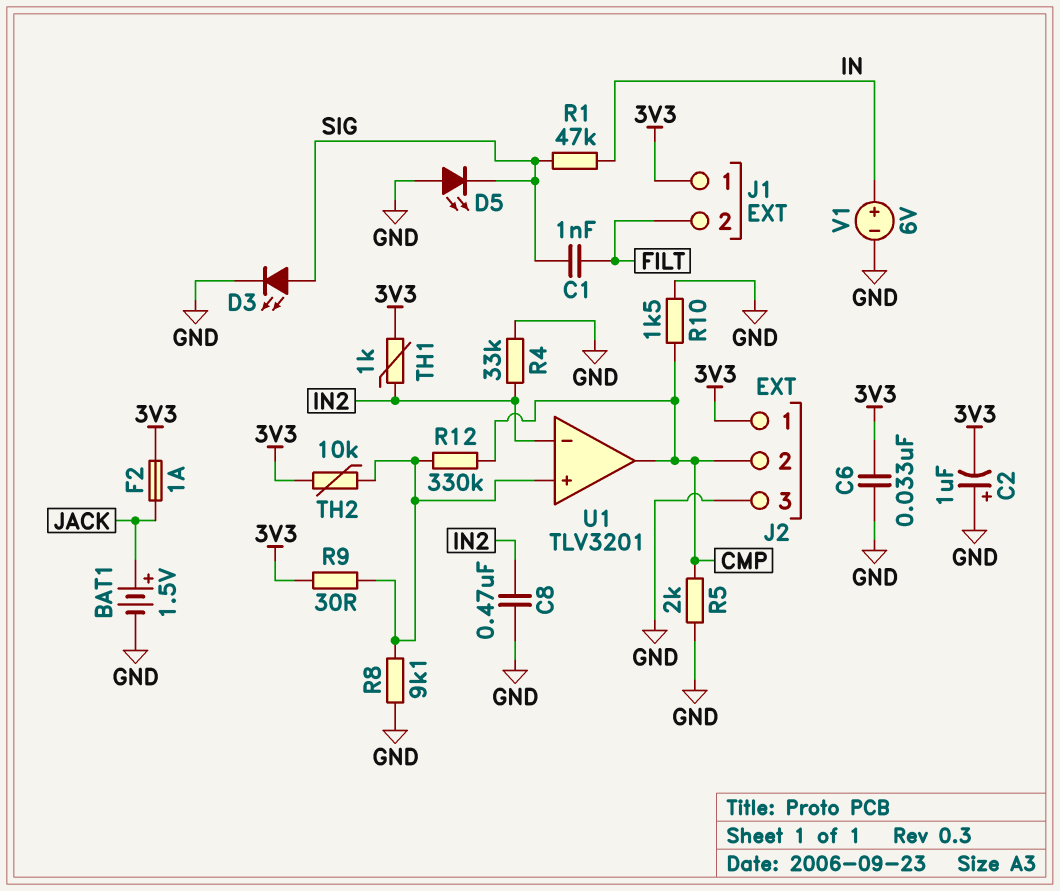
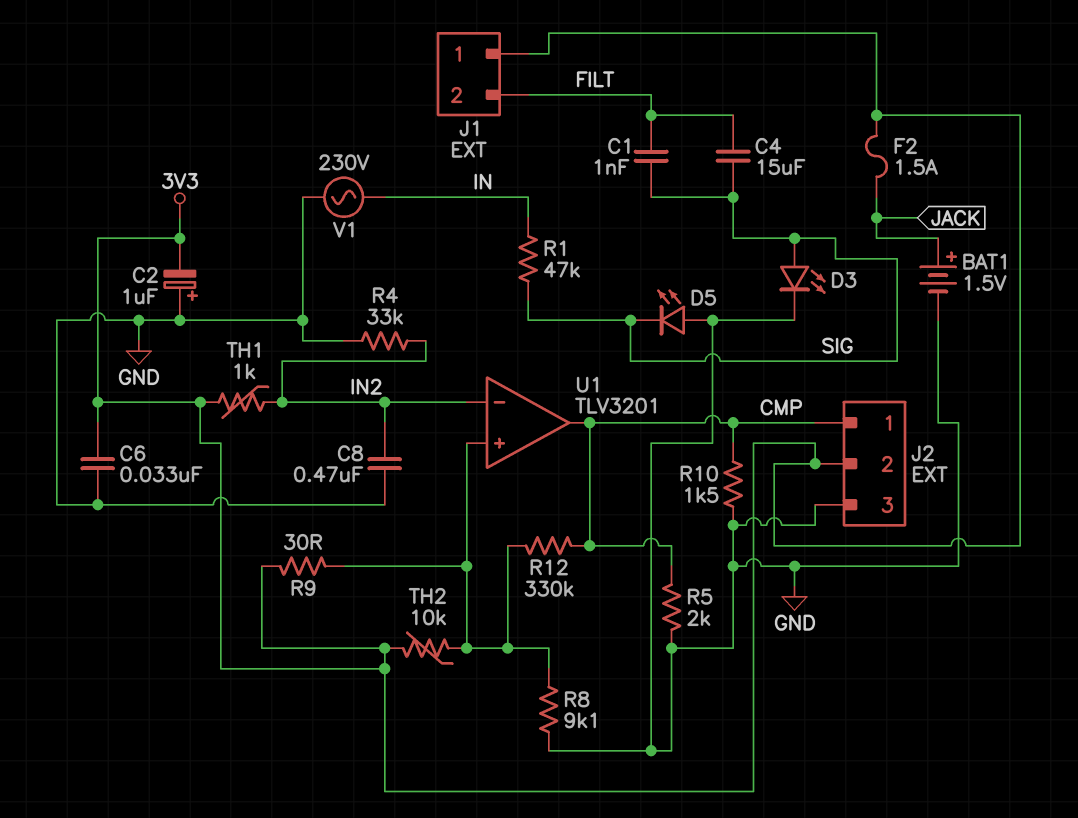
C4: none -> 15uF (FILT, SIG)
F2: 1A (3V3, JACK) -> 1.5A (3V3, JACK)
J2 pin 1: 3V3 -> CMP
J2 pin 2: CMP -> 3V3
V1: 6V (plus IN, minus GND) -> AC 230V (GND, IN)

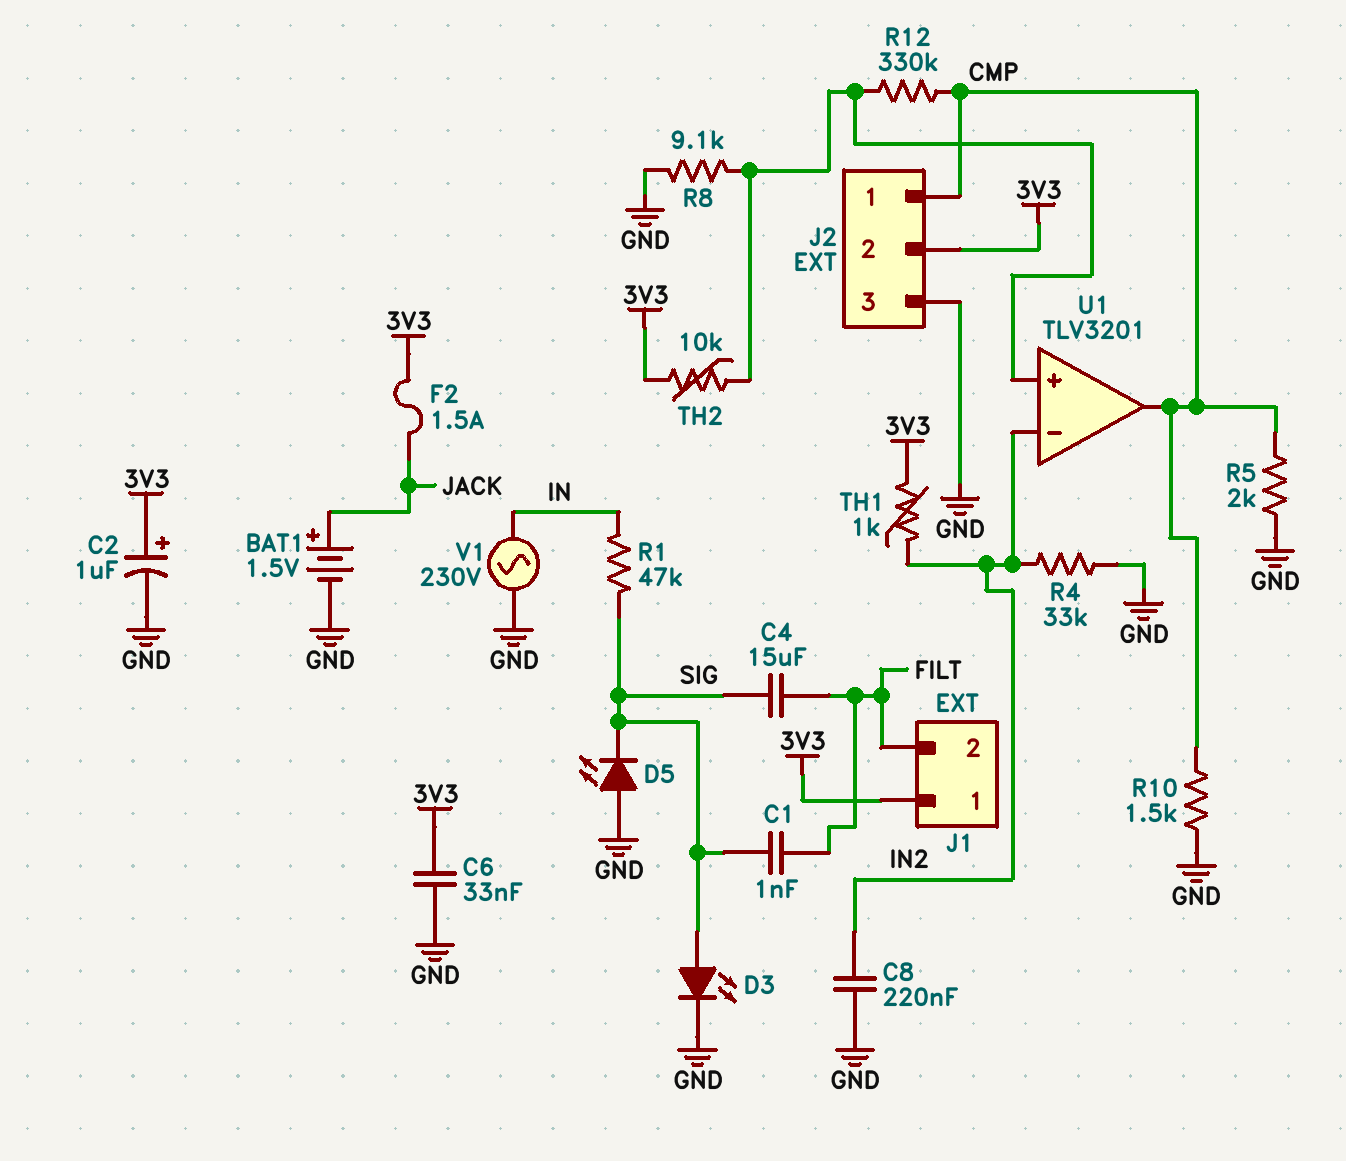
C2: 1uF (plus GND, minus 3V3) -> 1uF (plus 3V3, minus GND)
C8: 470nF (GND, IN2) -> 220nF (GND, IN2)
R9: 30 (3V3, U1/in+) -> none

